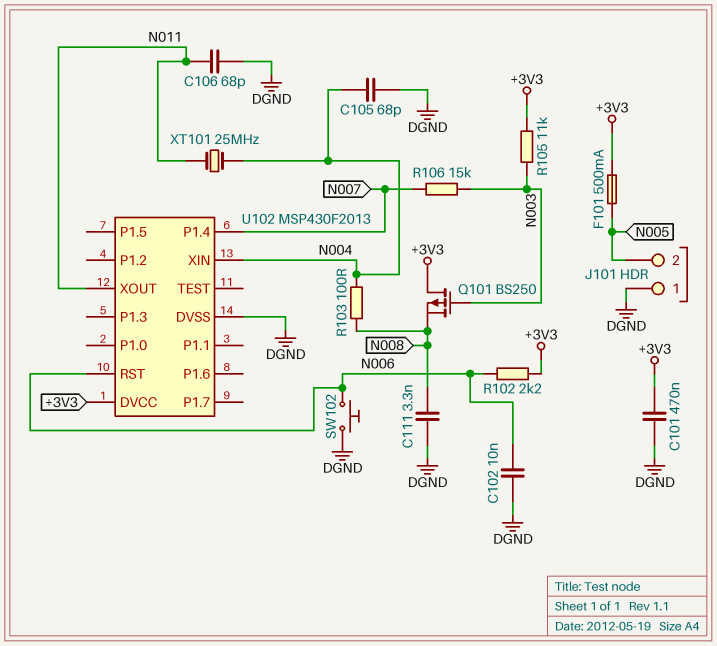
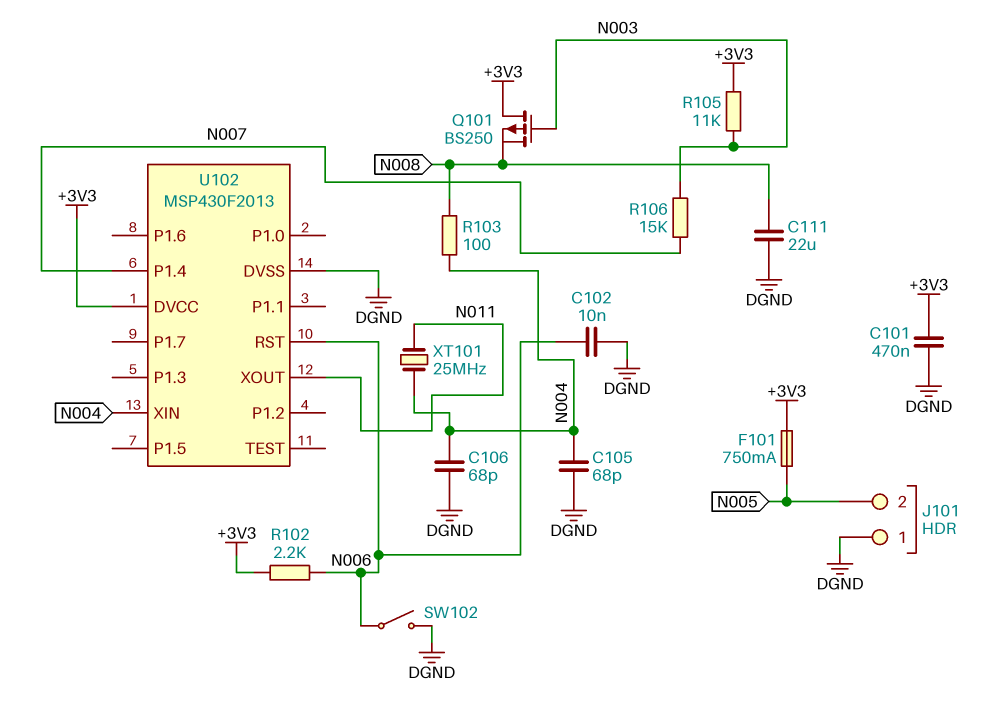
C106: 68pF (DGND, N011) -> 68pF (DGND, N004)
C111: 3.3nF (DGND, N008) -> 22uF (DGND, N008)
F101: 500mA (+3V3, N005) -> 750mA (+3V3, N005)
SW102: button (DGND, N006) -> switch (DGND, N006)

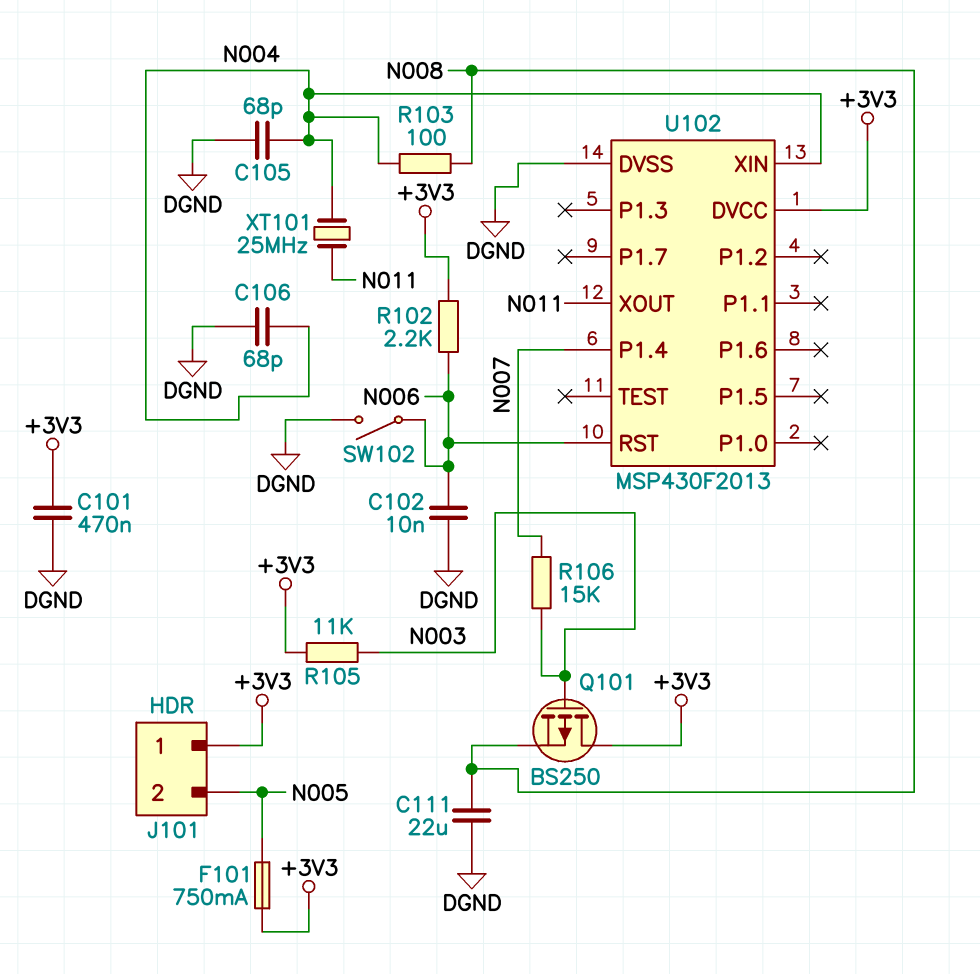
J101 pin 1: DGND -> +3V3

